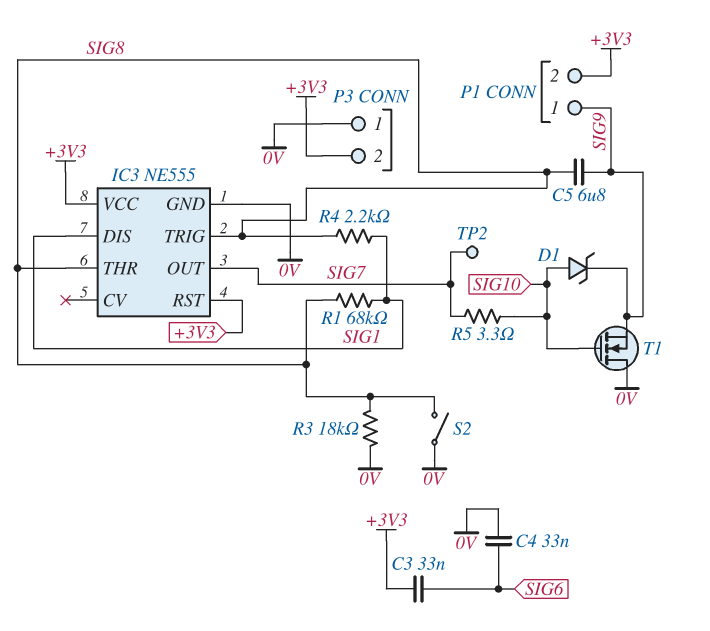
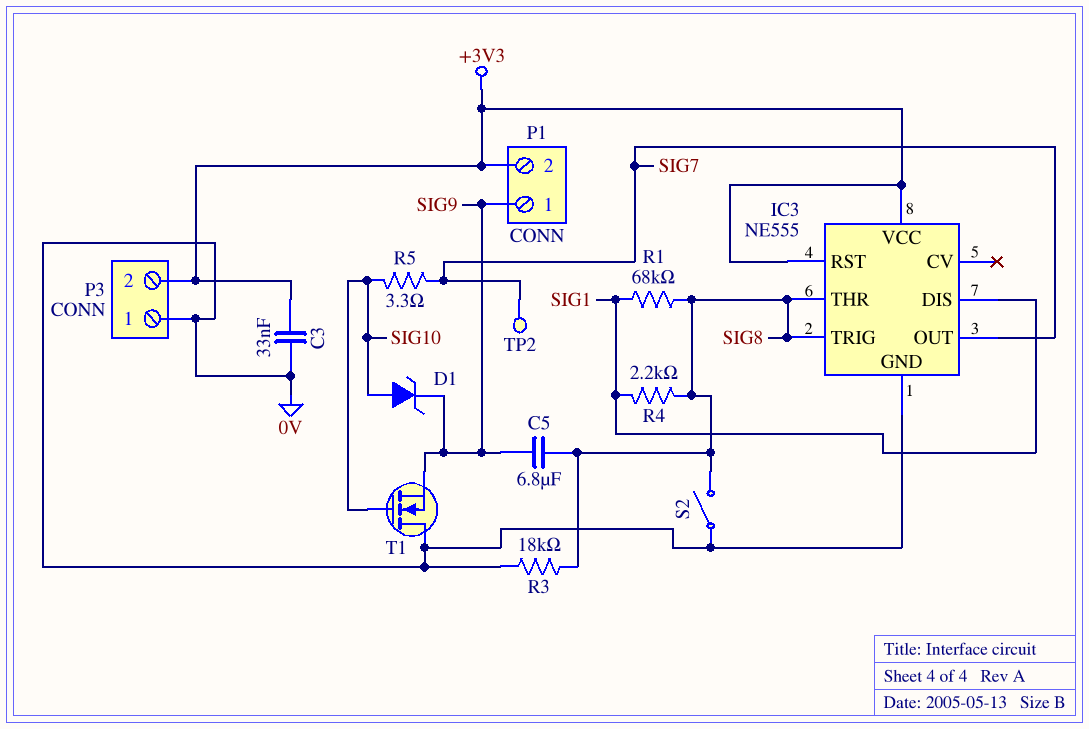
C3: 33nF (+3V3, SIG6) -> 33nF (+3V3, 0V)
C4: 33nF (0V, SIG6) -> none

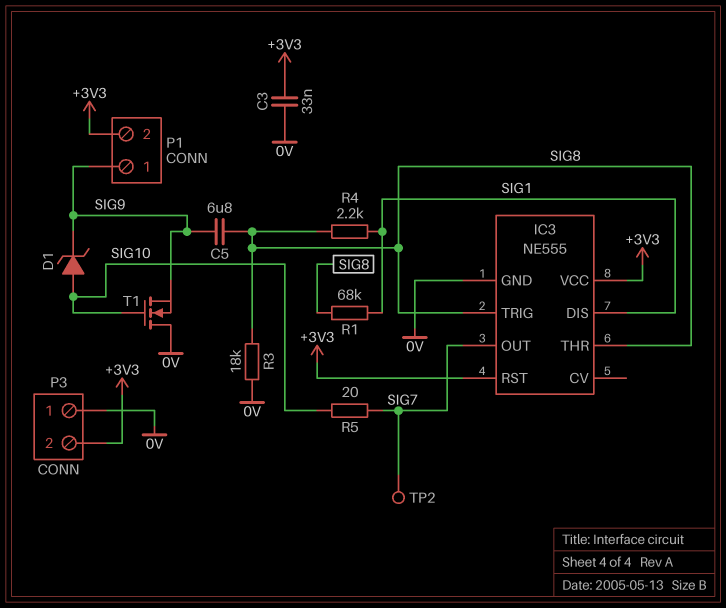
R5: 3.3 (SIG7, SIG10) -> 20 (SIG7, SIG10)
S2: switch (0V, SIG8) -> none

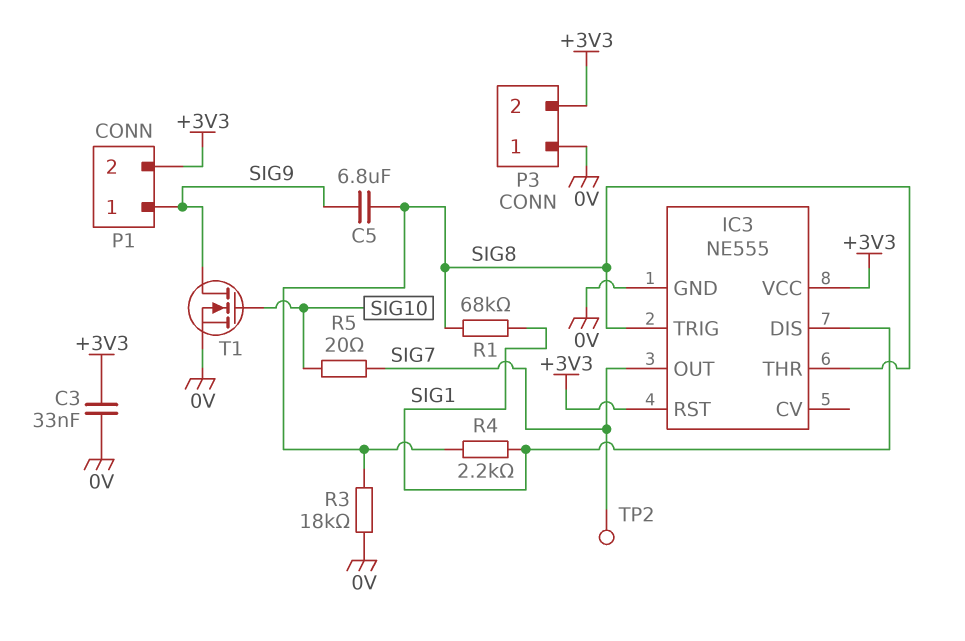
D1: zener (A SIG10, K SIG9) -> none
T1: NMOS (G SIG10, D 0V, S SIG9) -> NMOS (G SIG10, D SIG9, S 0V)

